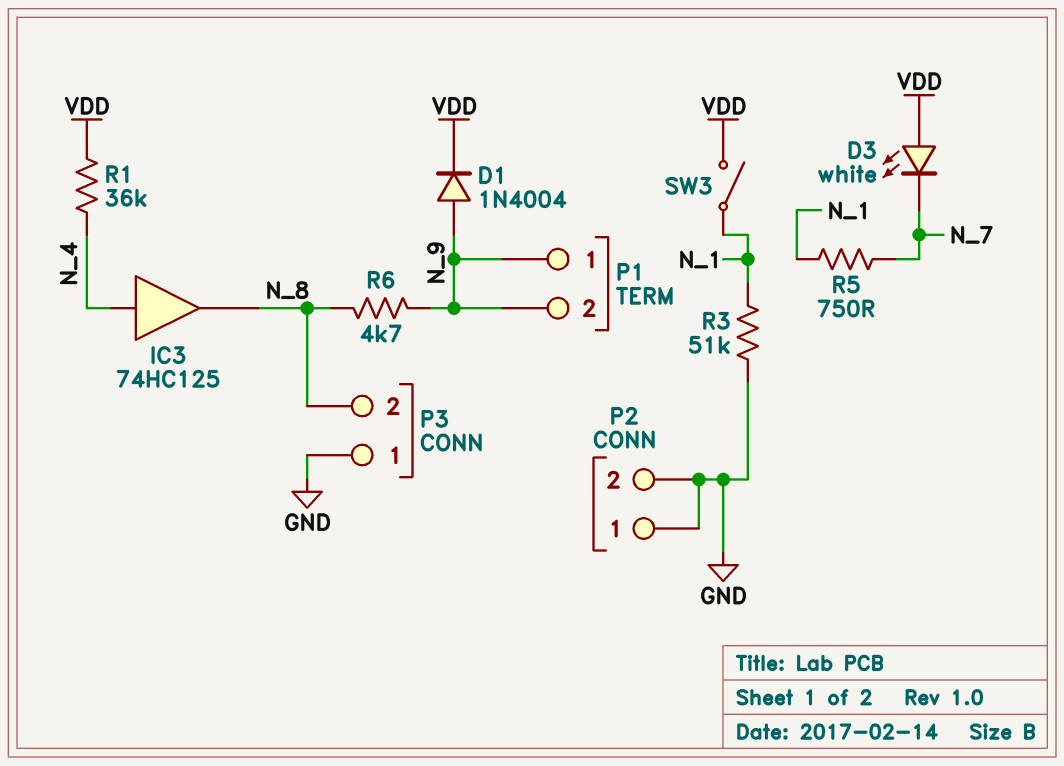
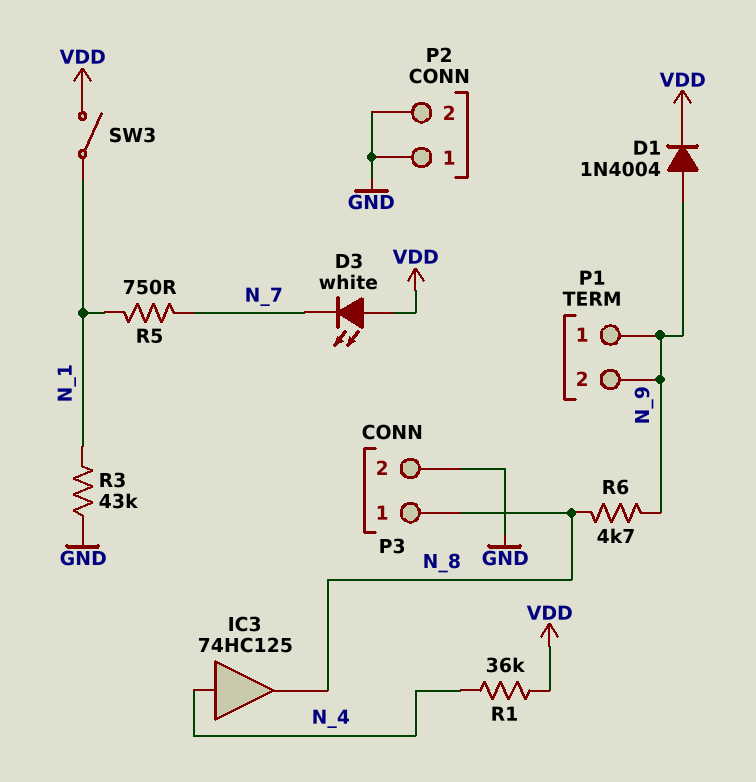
P3 pin 1: GND -> N_8
P3 pin 2: N_8 -> GND
R3: 51k (GND, N_1) -> 43k (GND, N_1)

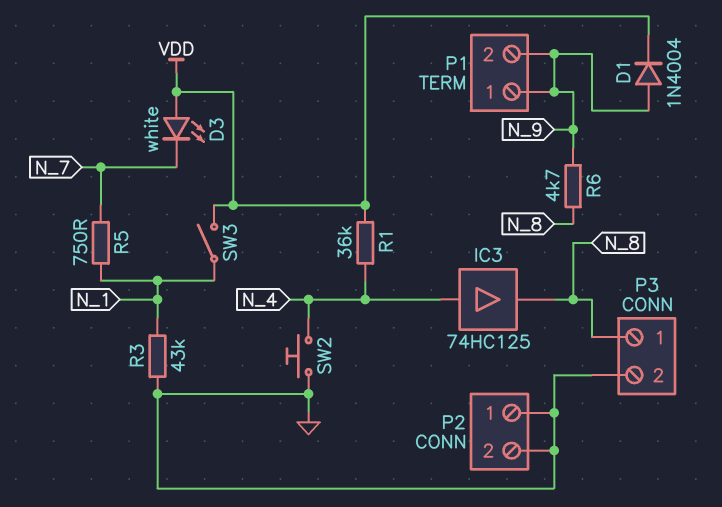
SW2: none -> button (GND, N_4)

